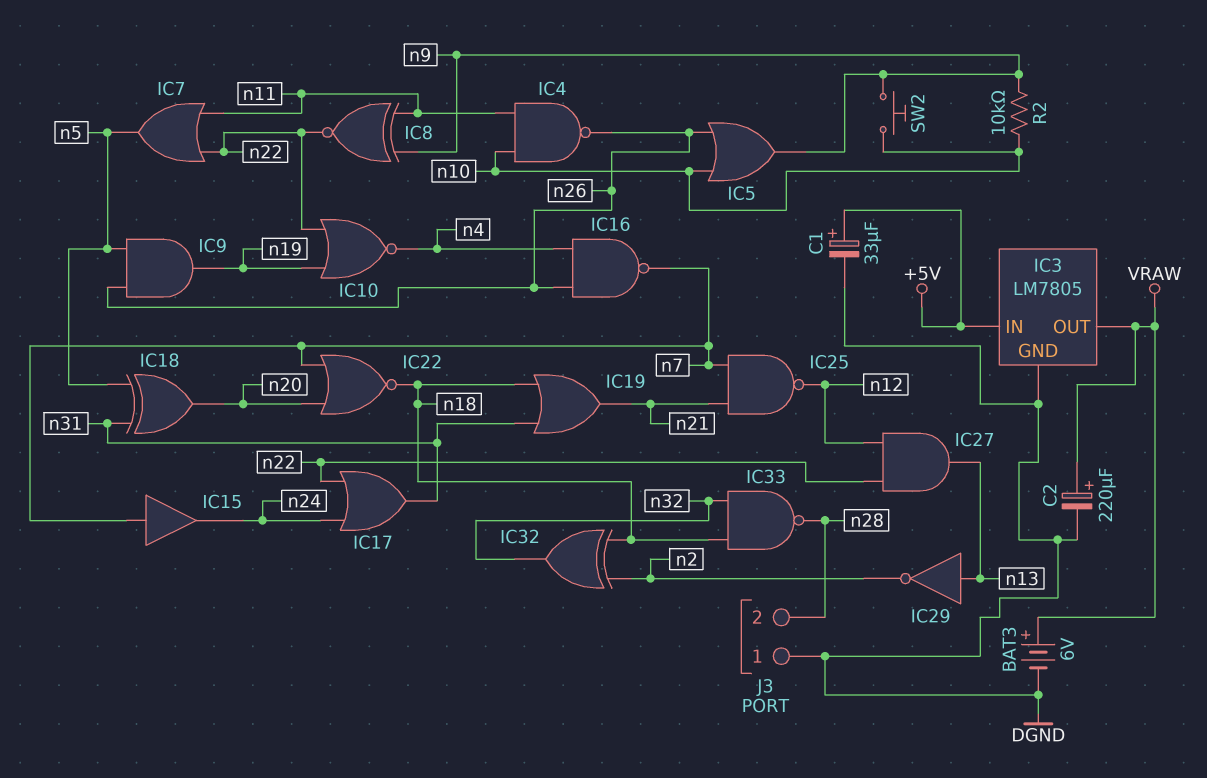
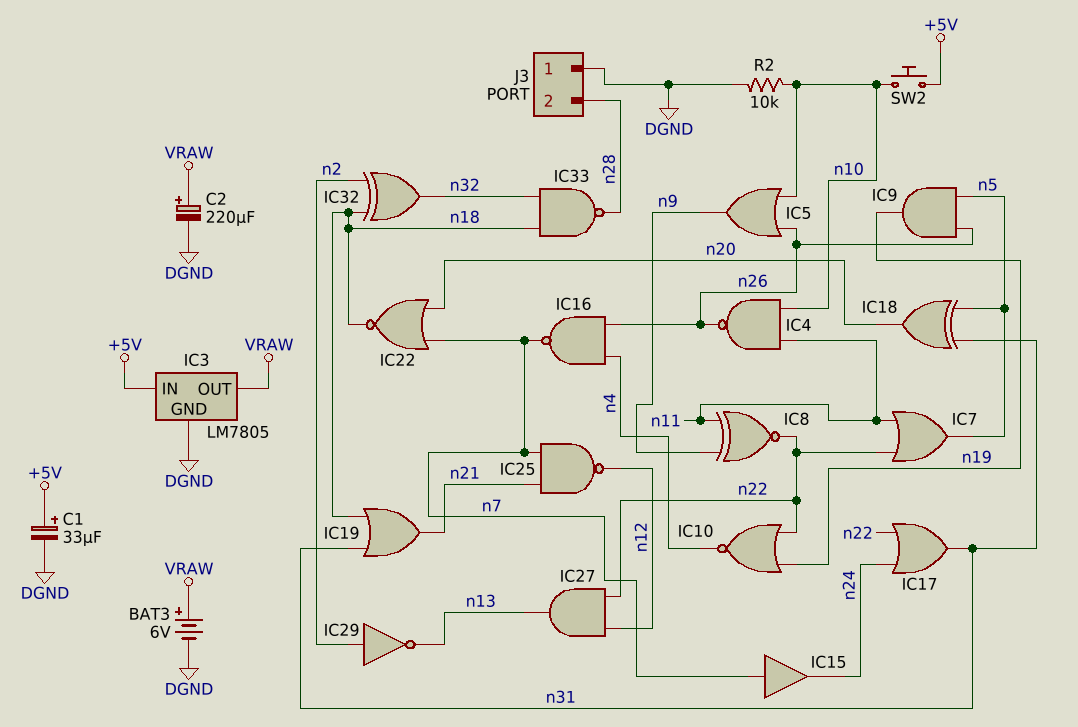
IC29: NOT (in n13, out n2) -> NOT (in n2, out n13)
R2: 10k (n9, n10) -> 10k (DGND, n10)
SW2: button (n9, n10) -> button (+5V, n10)

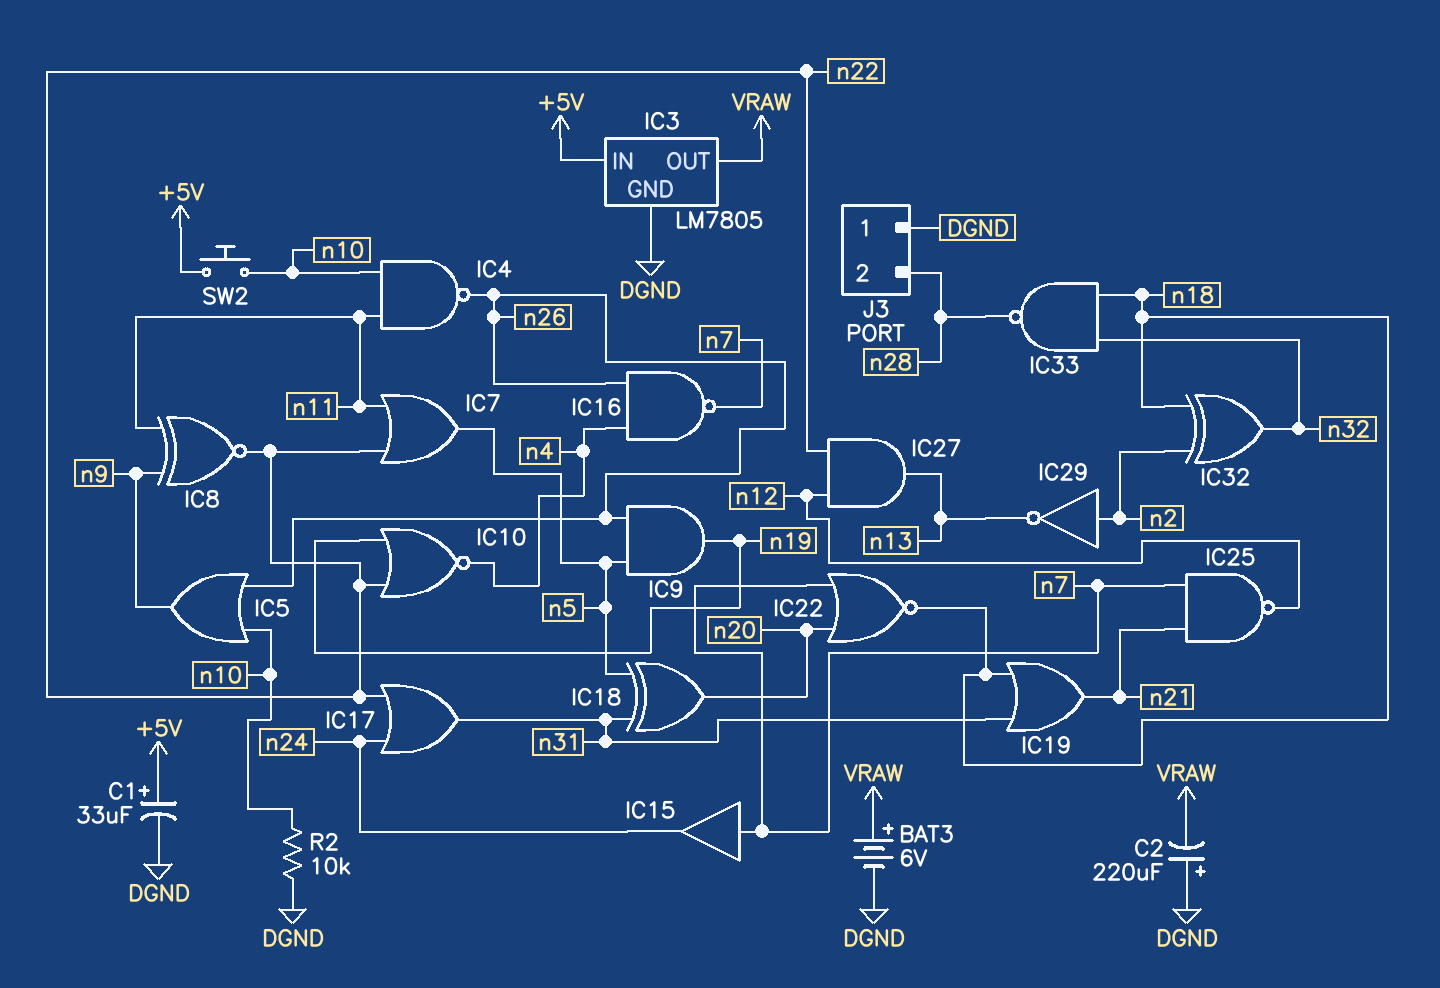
C2: 220uF (plus VRAW, minus DGND) -> 220uF (plus DGND, minus VRAW)

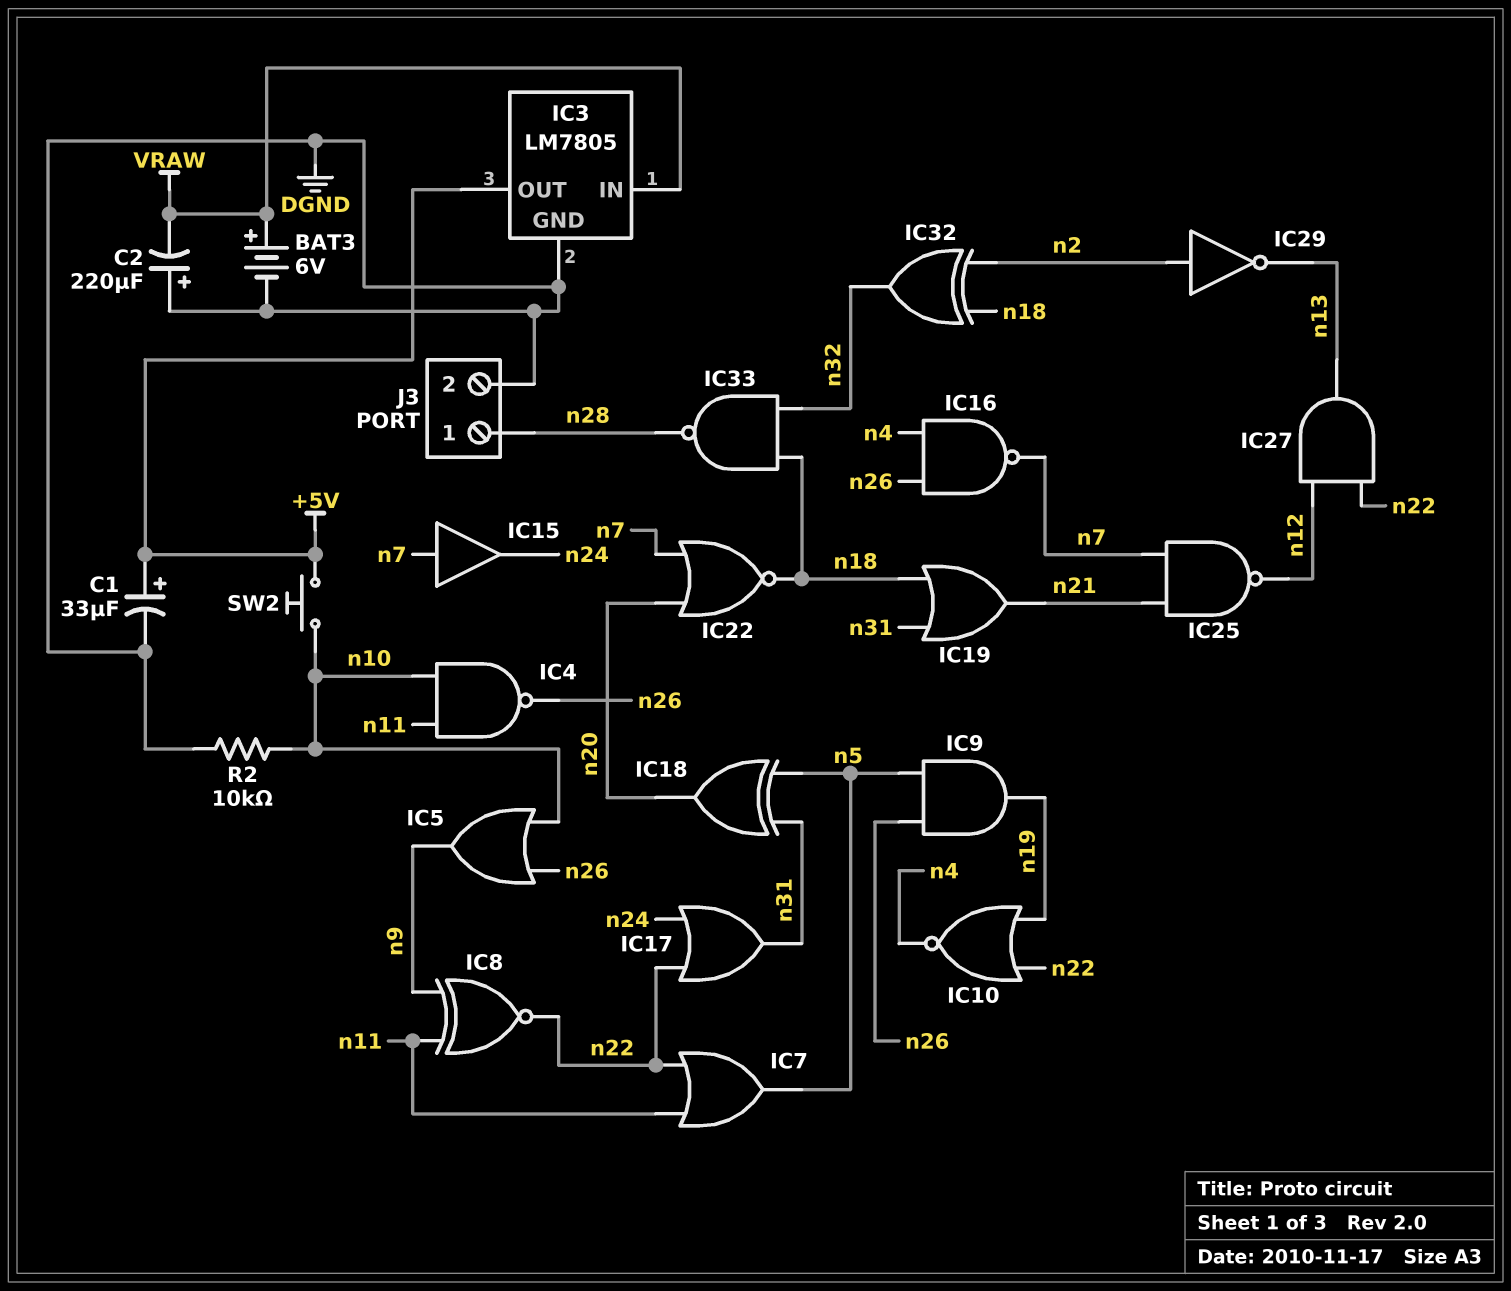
IC3 pin IN: +5V -> VRAW
IC3 pin OUT: VRAW -> +5V
J3 pin 1: DGND -> n28
J3 pin 2: n28 -> DGND

